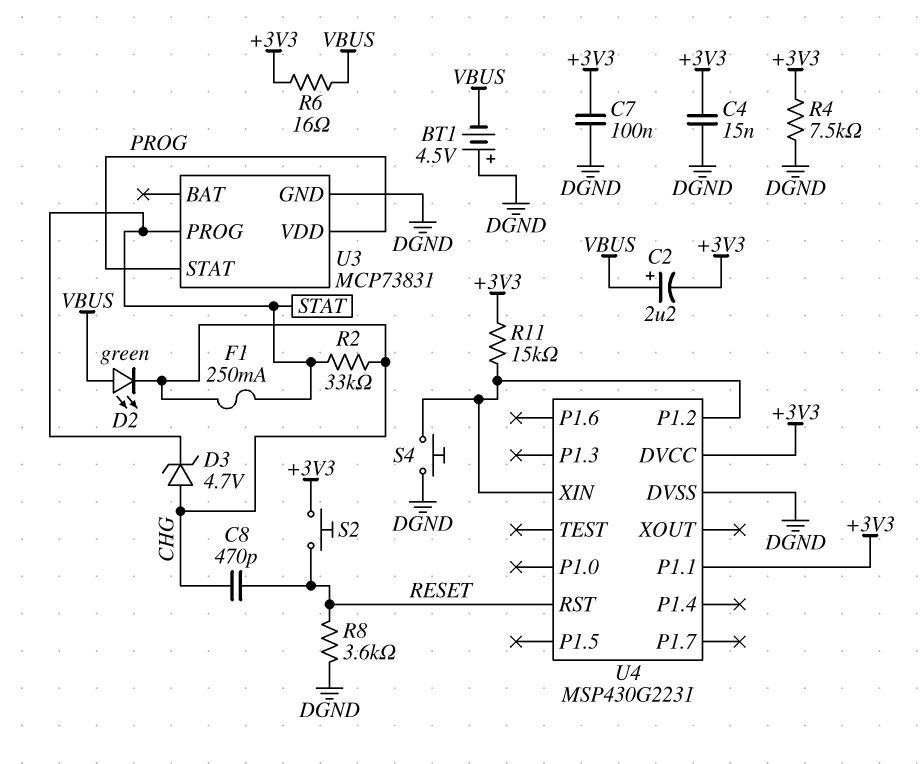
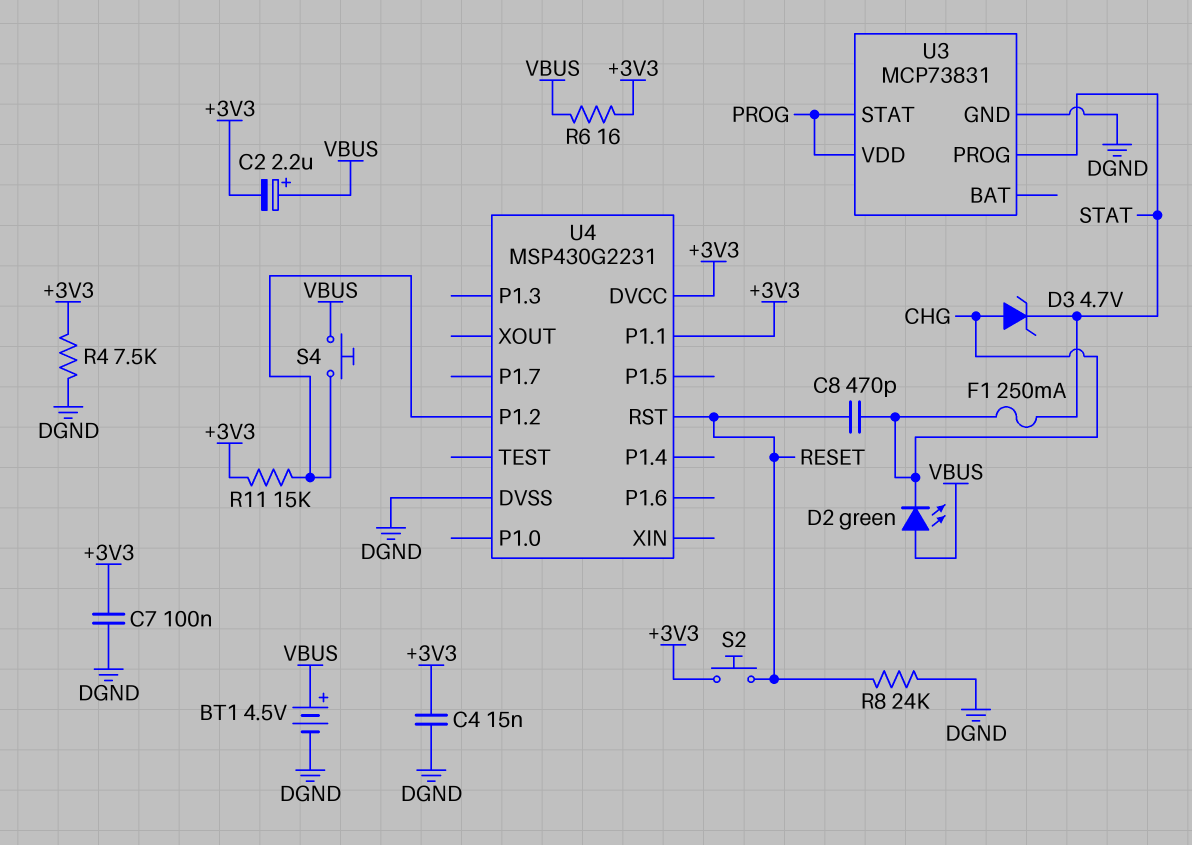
BT1: 4.5V (plus DGND, minus VBUS) -> 4.5V (plus VBUS, minus DGND)
R2: 33k (CHG, STAT) -> none
R8: 3.6k (DGND, RESET) -> 24k (DGND, RESET)
S4: button (DGND, U4/P1.2) -> button (U4/P1.2, VBUS)
U4 pin XIN: U4/P1.2 -> none

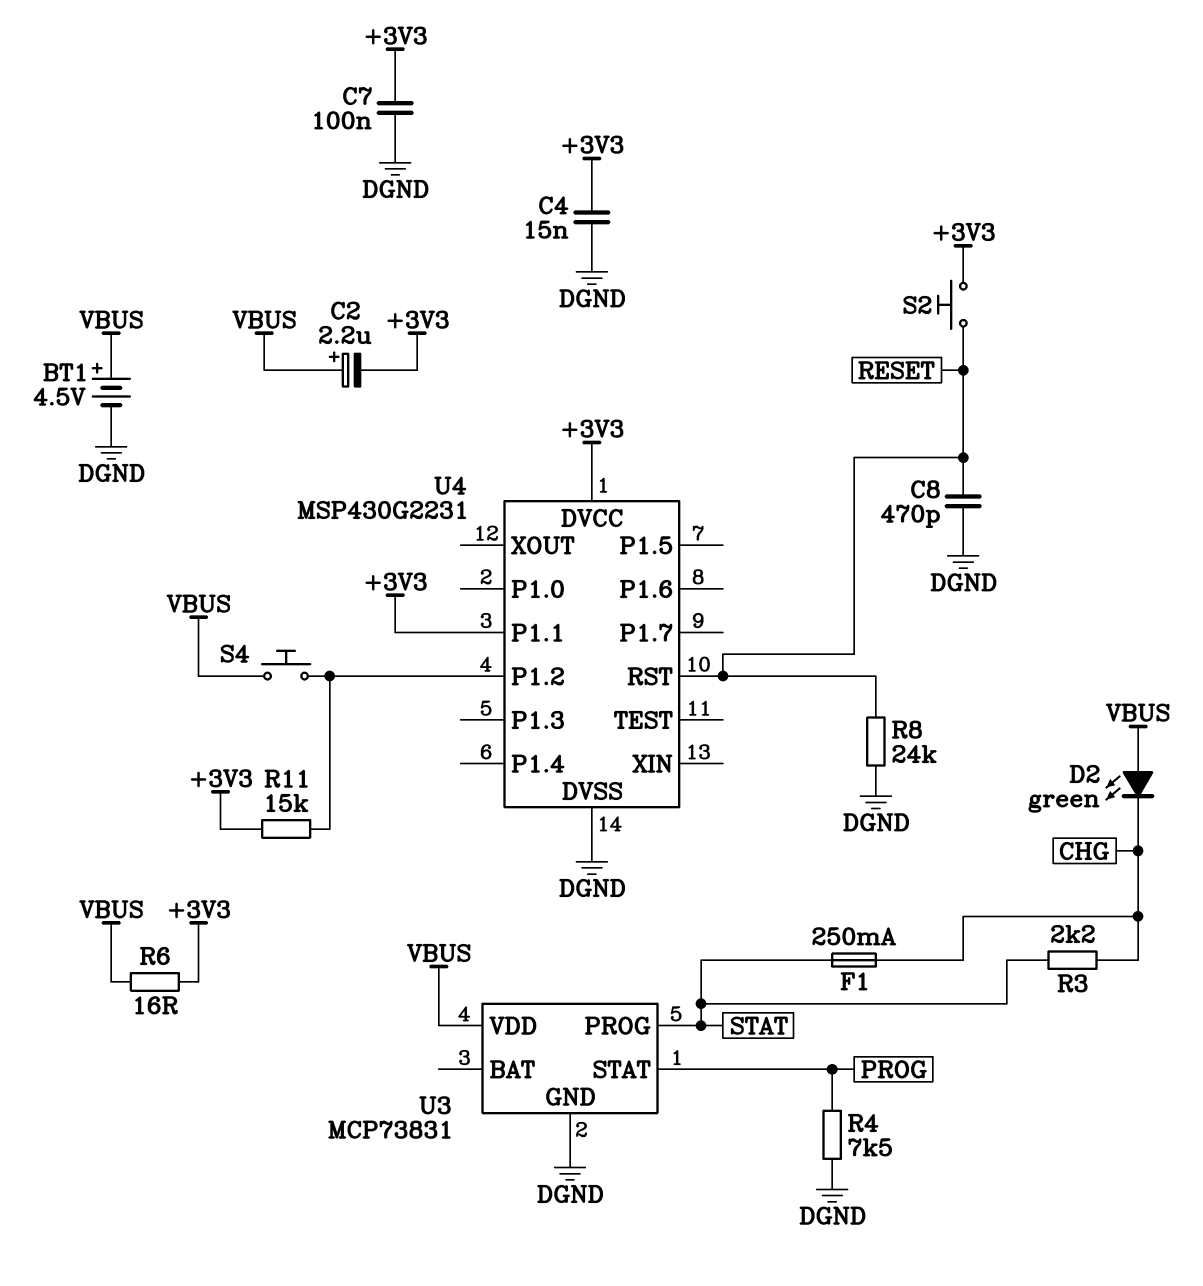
C8: 470pF (CHG, RESET) -> 470pF (DGND, RESET)
D3: zener 4.7V (A CHG, K STAT) -> none
R3: none -> 2.2k (CHG, STAT)
R4: 7.5k (+3V3, DGND) -> 7.5k (DGND, PROG)
U3 pin VDD: PROG -> VBUS

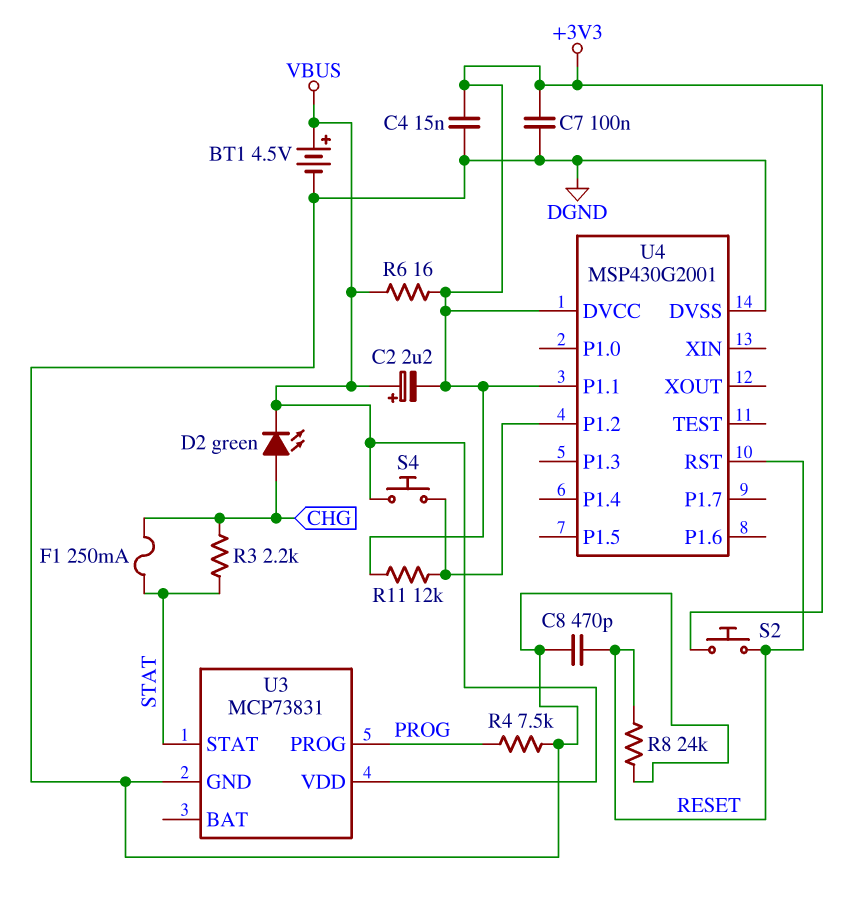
D2: LED green (A VBUS, K CHG) -> LED green (A CHG, K VBUS)
R11: 15k (+3V3, U4/P1.2) -> 12k (+3V3, U4/P1.2)
U3 pin PROG: STAT -> PROG
U3 pin STAT: PROG -> STAT
U4: MSP430G2231 -> MSP430G2001

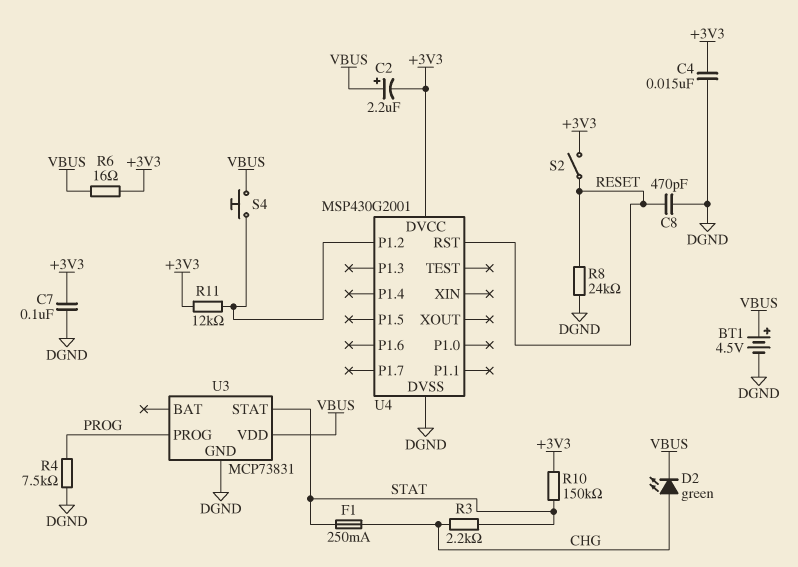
R10: none -> 150k (+3V3, STAT)
S2: button (+3V3, RESET) -> switch (+3V3, RESET)
U4 pin P1.1: +3V3 -> none

